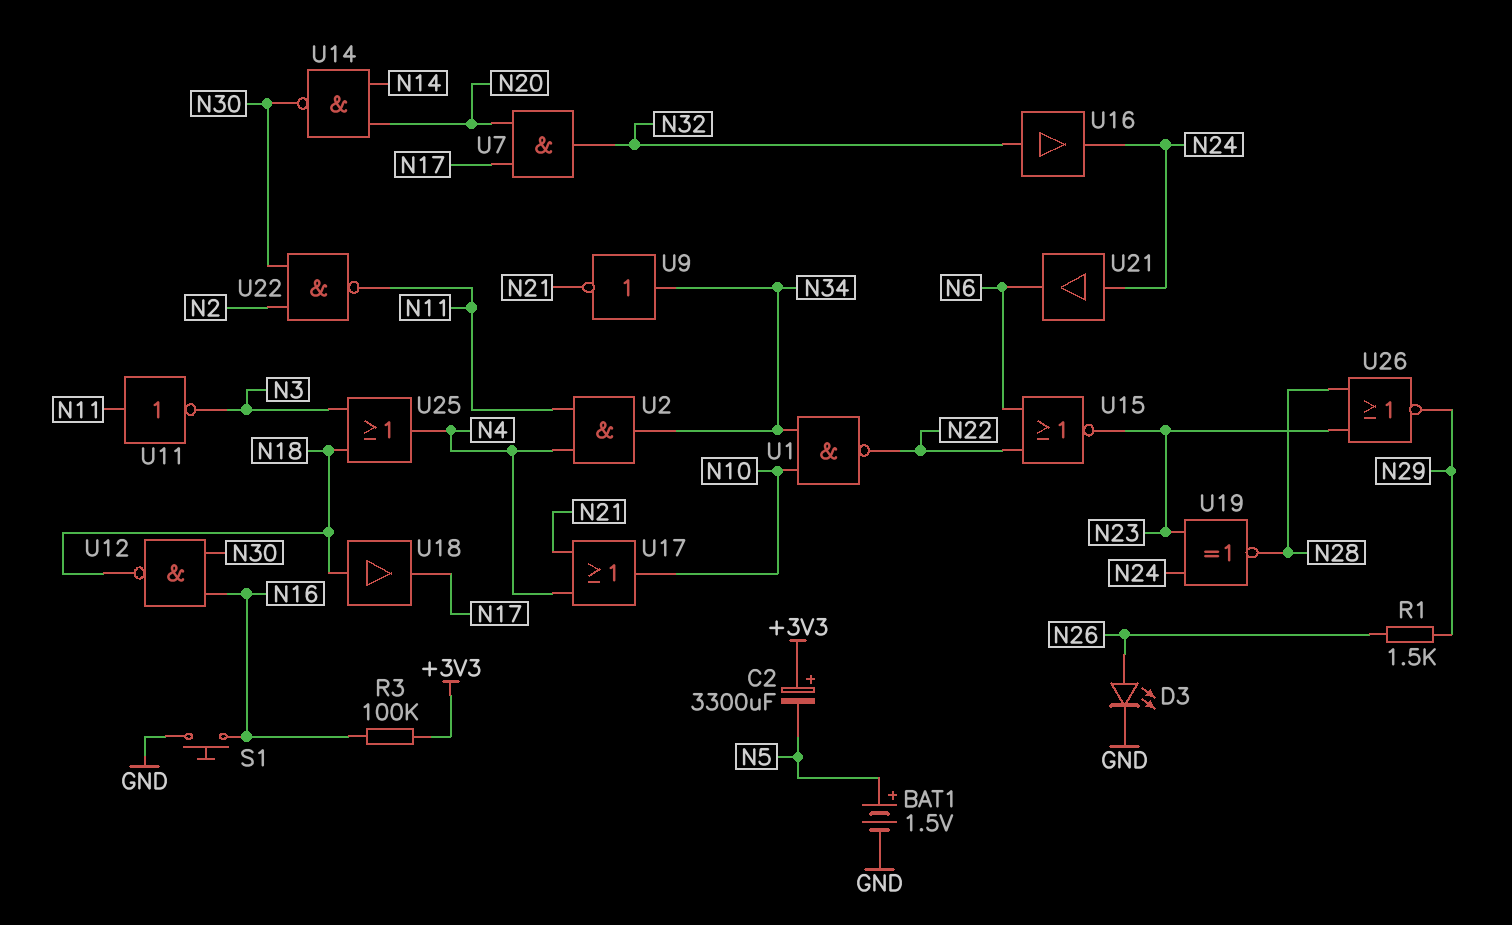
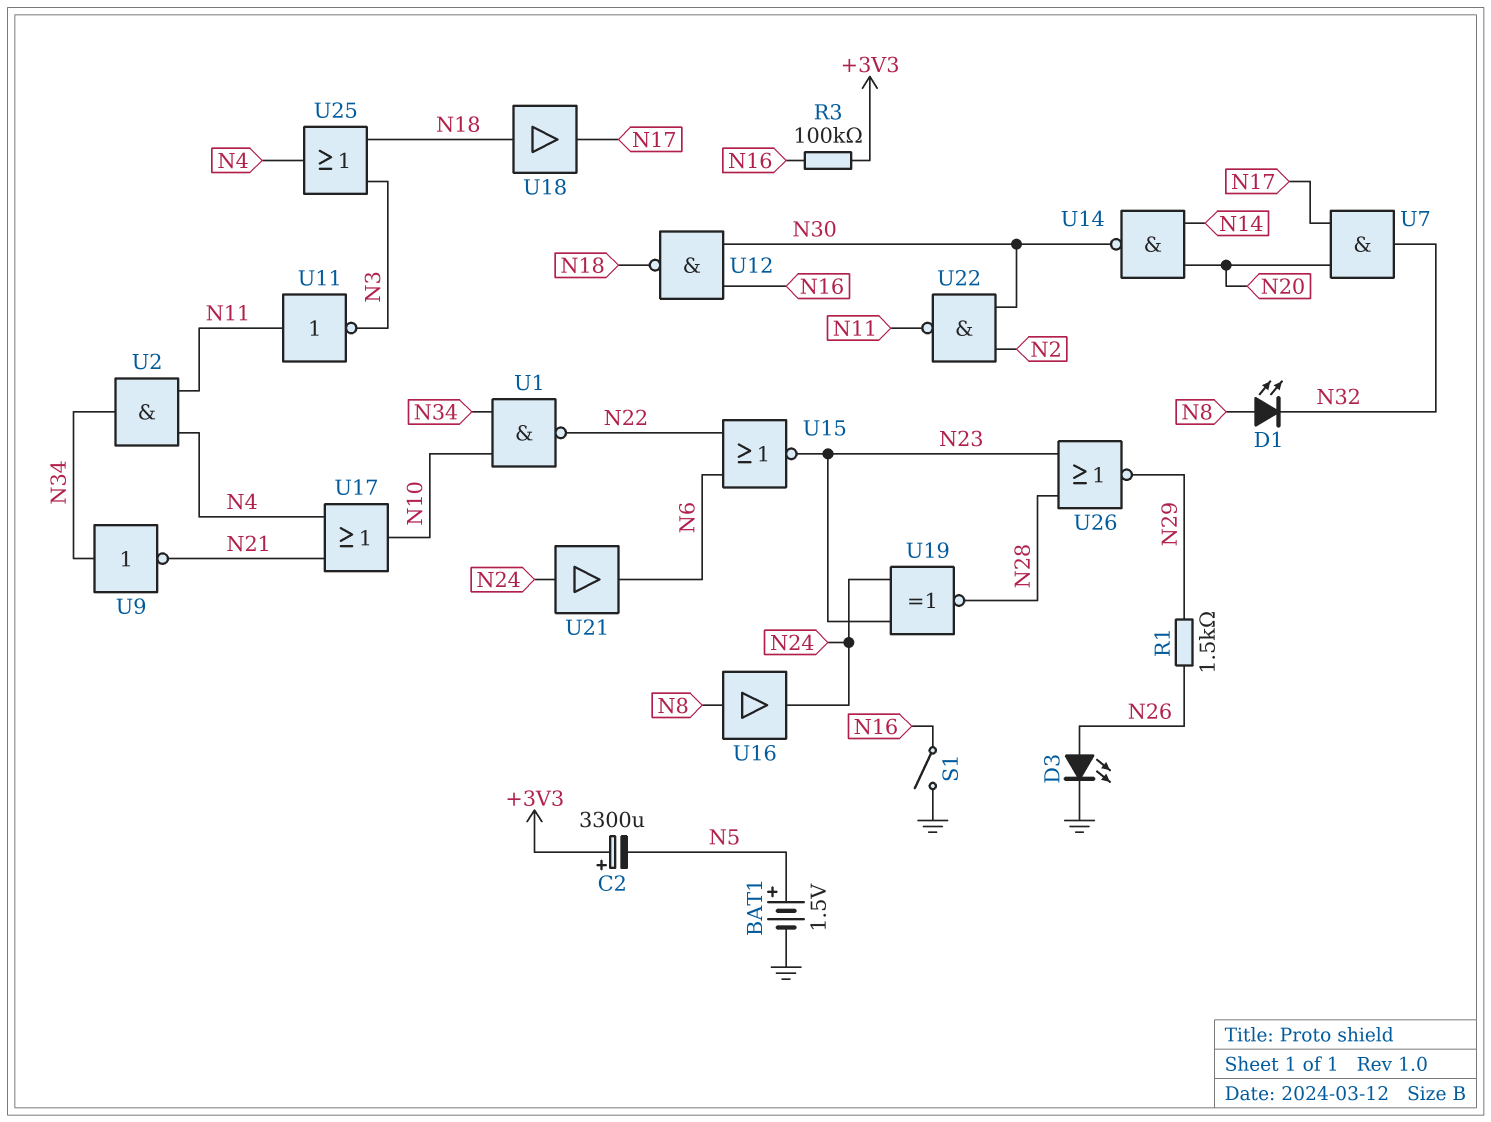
D1: none -> LED (A N8, K N32)
S1: button (GND, N16) -> switch (GND, N16)
U16: buffer (in N32, out N24) -> buffer (in N8, out N24)

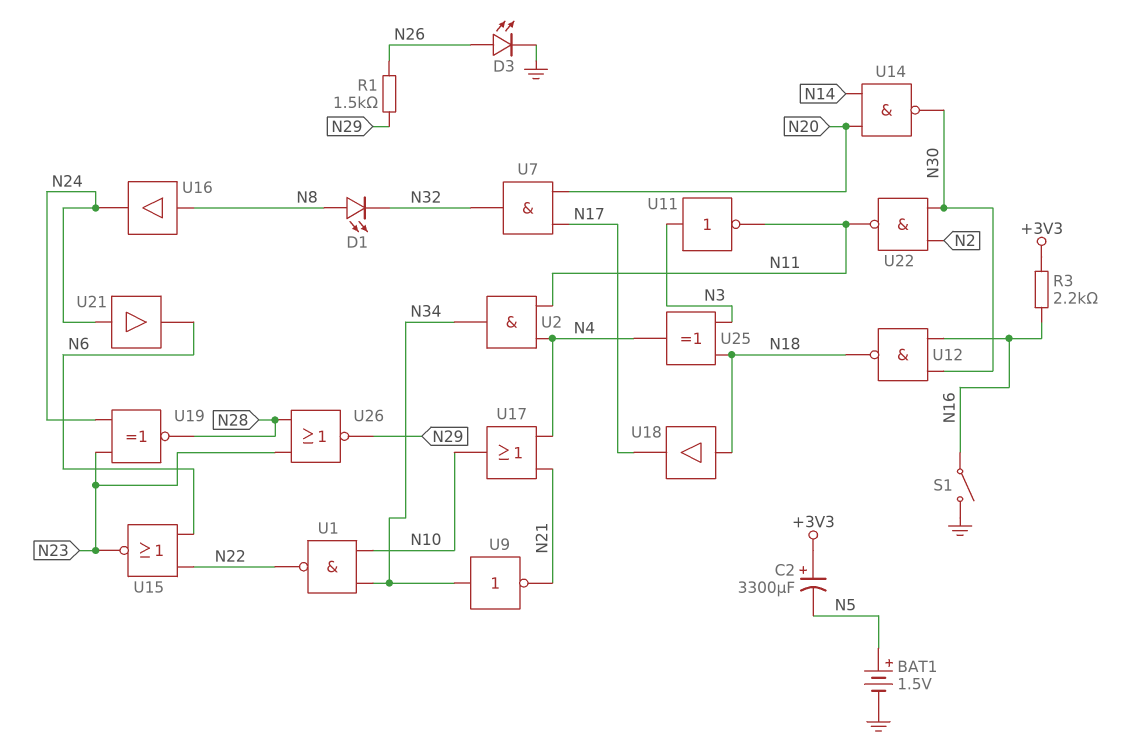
R3: 100k (+3V3, N16) -> 2.2k (+3V3, N16)
U11: NOT (in N11, out N3) -> NOT (in N3, out N11)
U25: OR (in N3, in N18, out N4) -> XOR (in N3, in N18, out N4)

